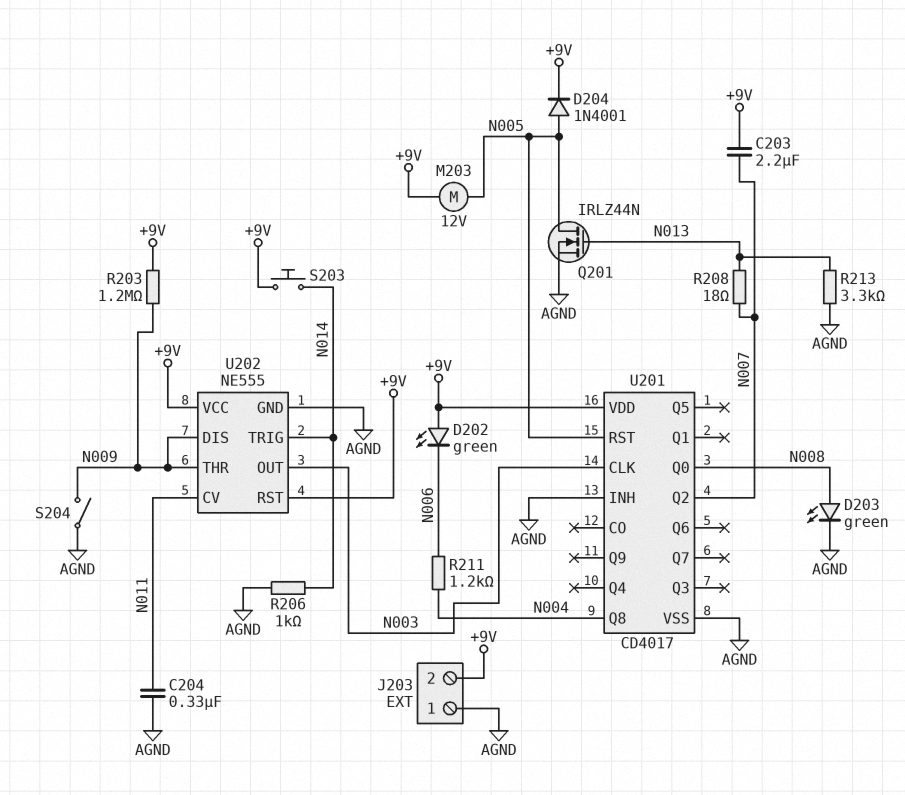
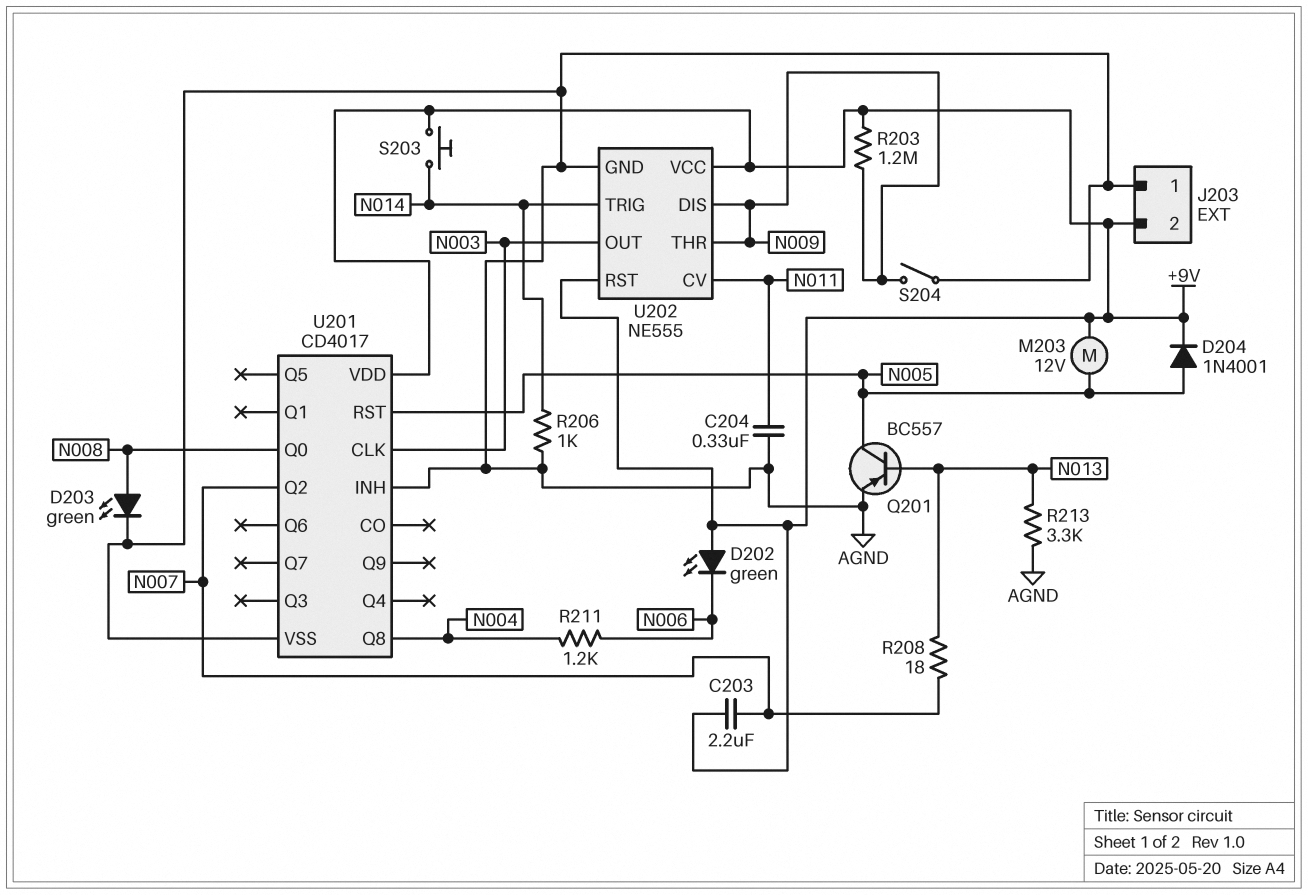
Q201: NMOS IRLZ44N (G N013, D N005, S AGND) -> PNP BC557 (B N013, C N005, E AGND)

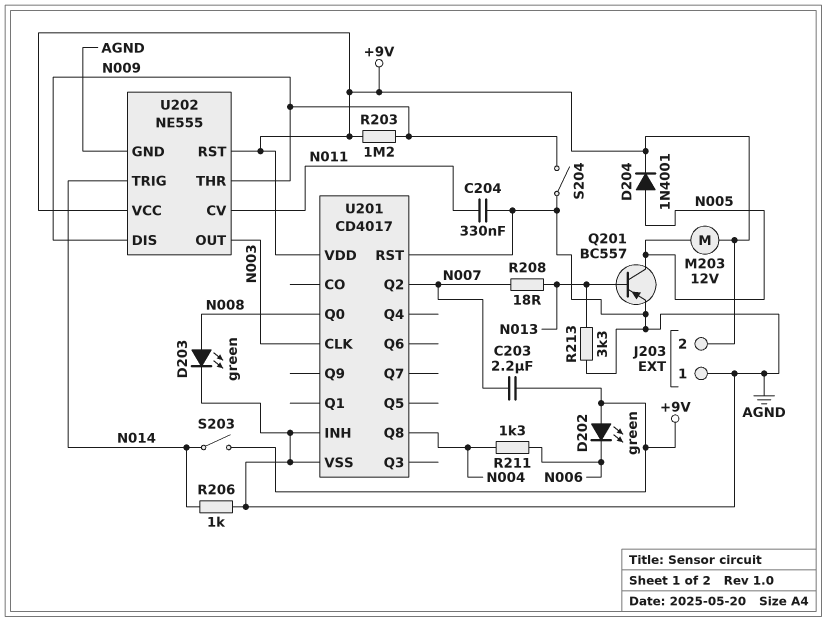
R211: 1.2k (N004, N006) -> 1.3k (N004, N006)
S203: button (+9V, N014) -> switch (+9V, N014)
U201 pin RST: N005 -> AGND

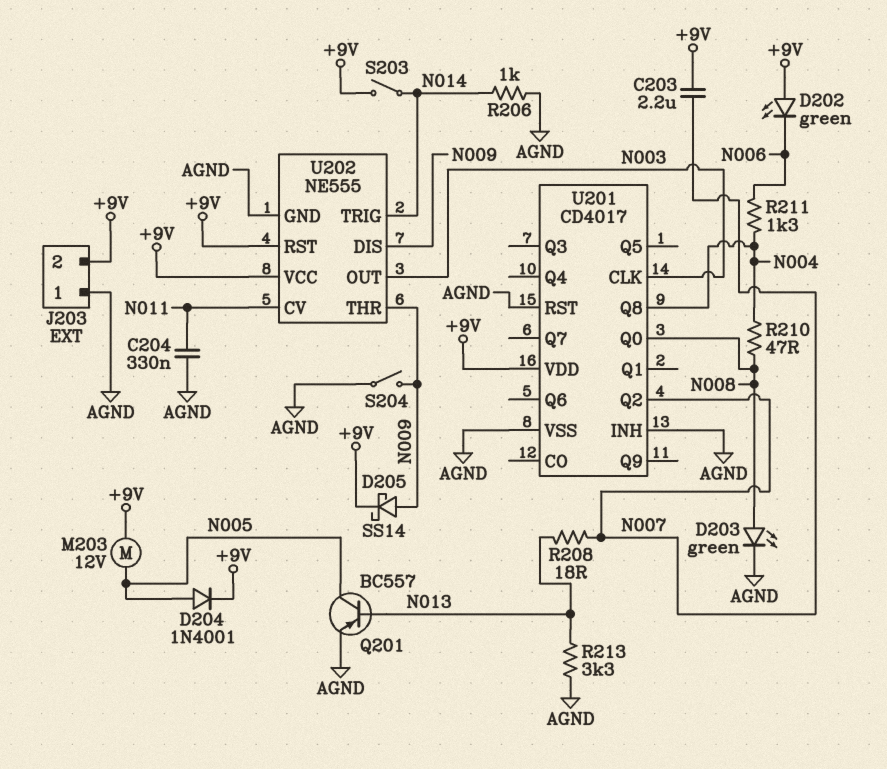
D205: none -> schottky SS14 (A N009, K +9V)
R203: 1.2M (+9V, N009) -> none
R210: none -> 47 (N004, N008)

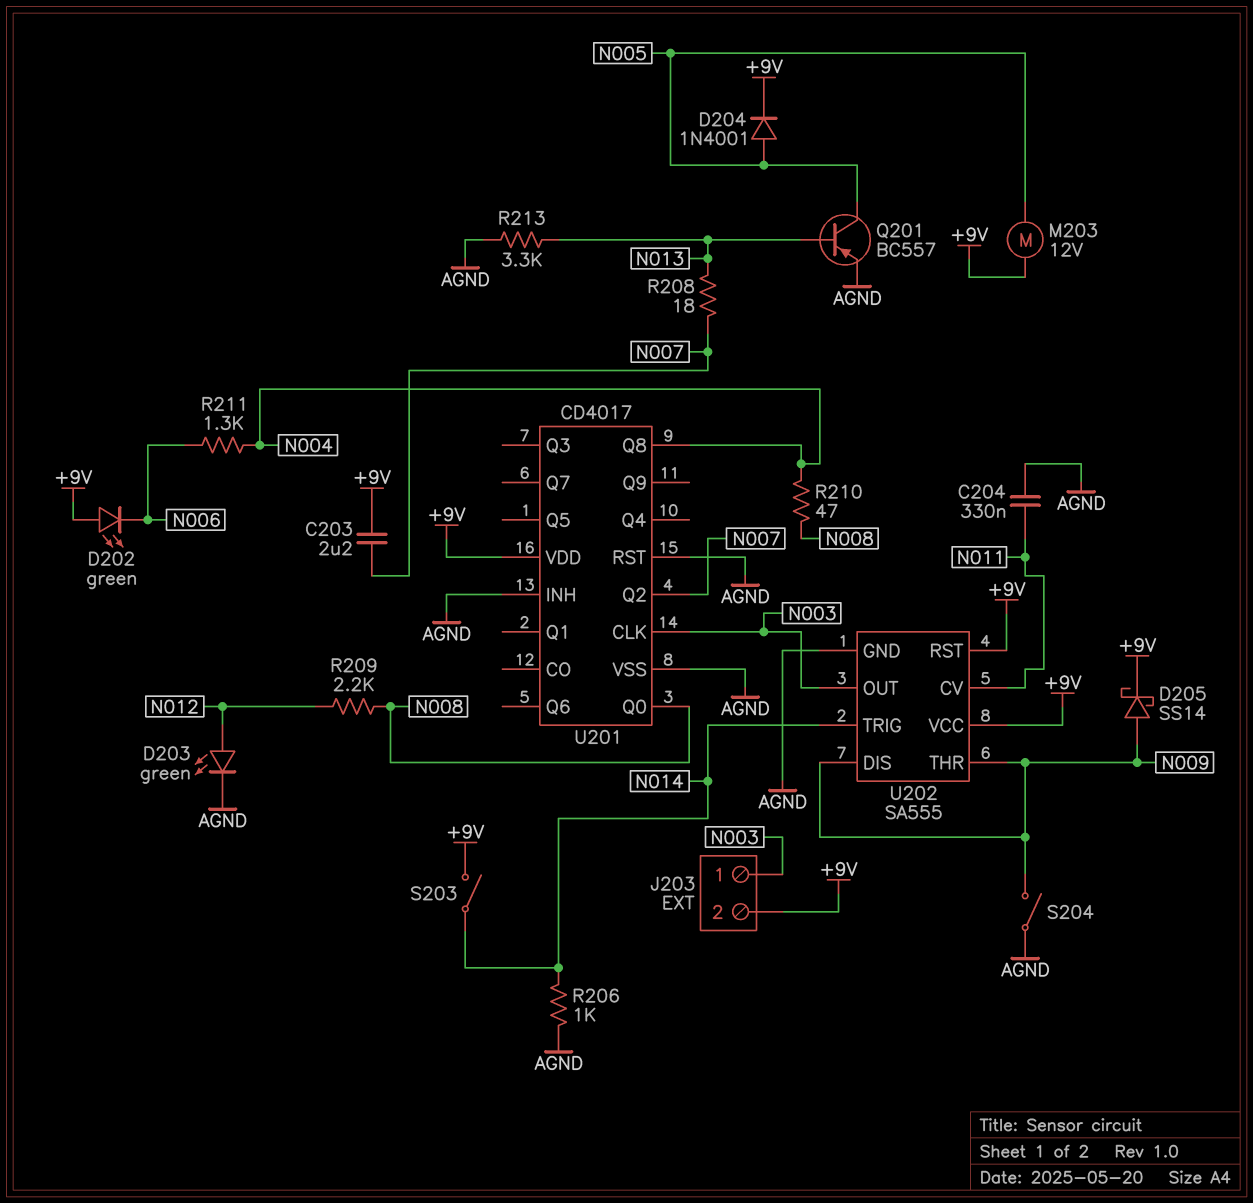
D203: LED green (A N008, K AGND) -> LED green (A N012, K AGND)
J203 pin 1: AGND -> N003
R209: none -> 2.2k (N008, N012)
U202: NE555 -> SA555

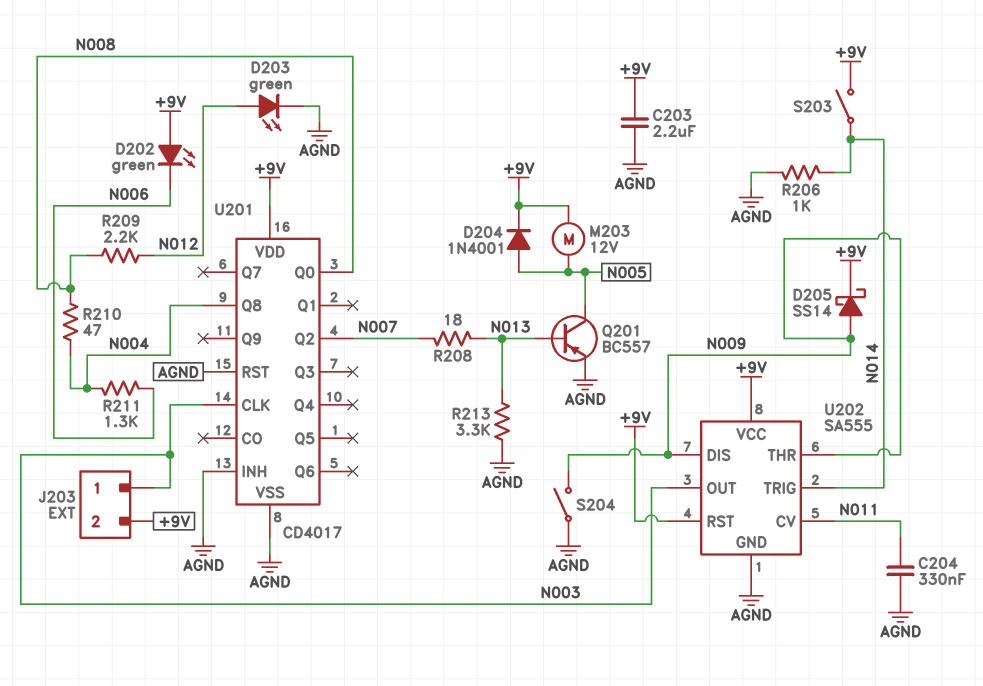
C203: 2.2uF (+9V, N007) -> 2.2uF (+9V, AGND)

